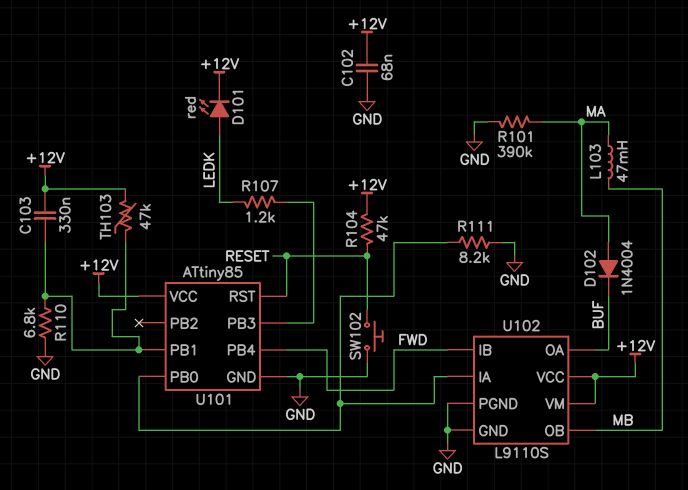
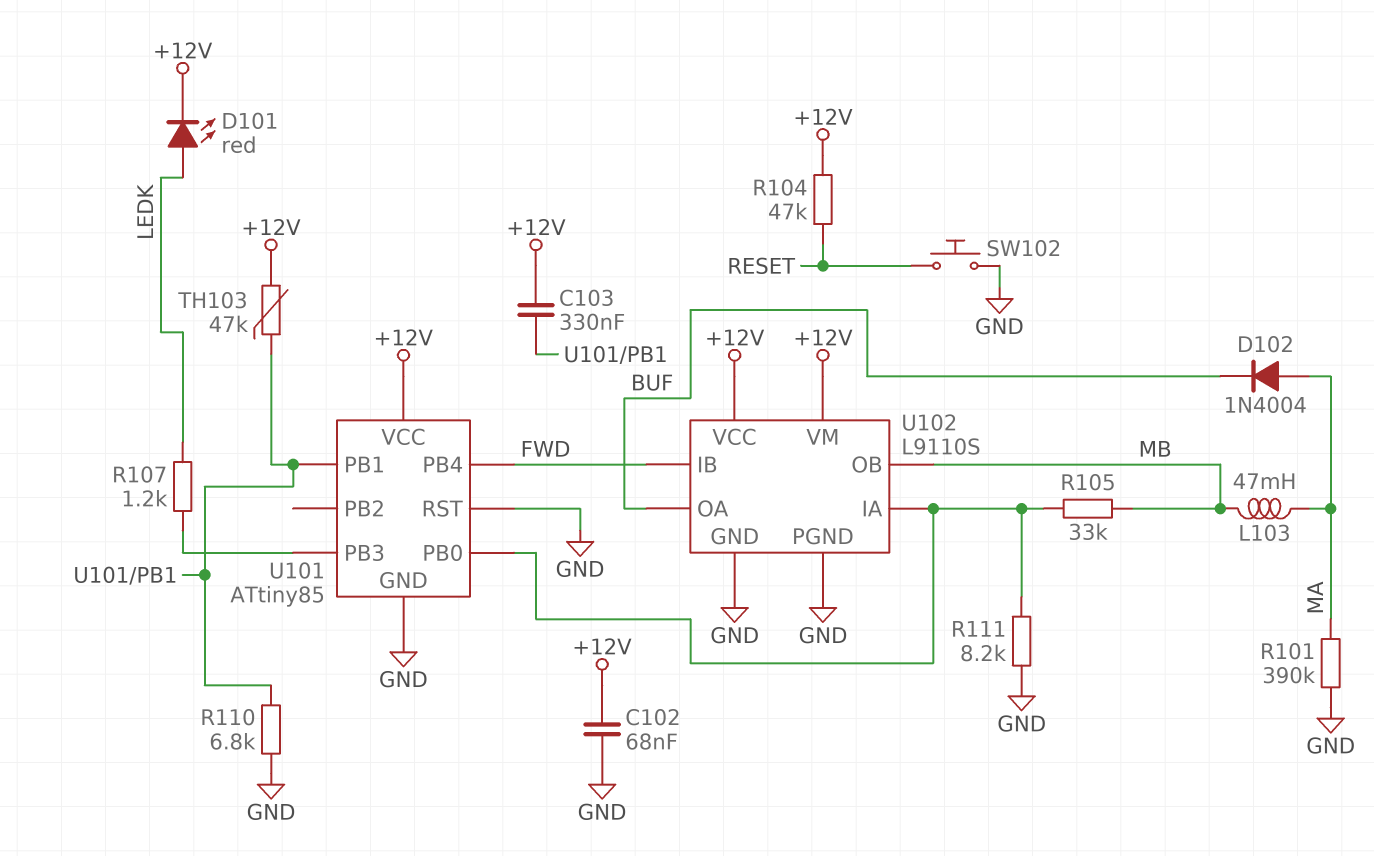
R105: none -> 33k (MB, U101/PB0)
U101 pin RST: RESET -> GND

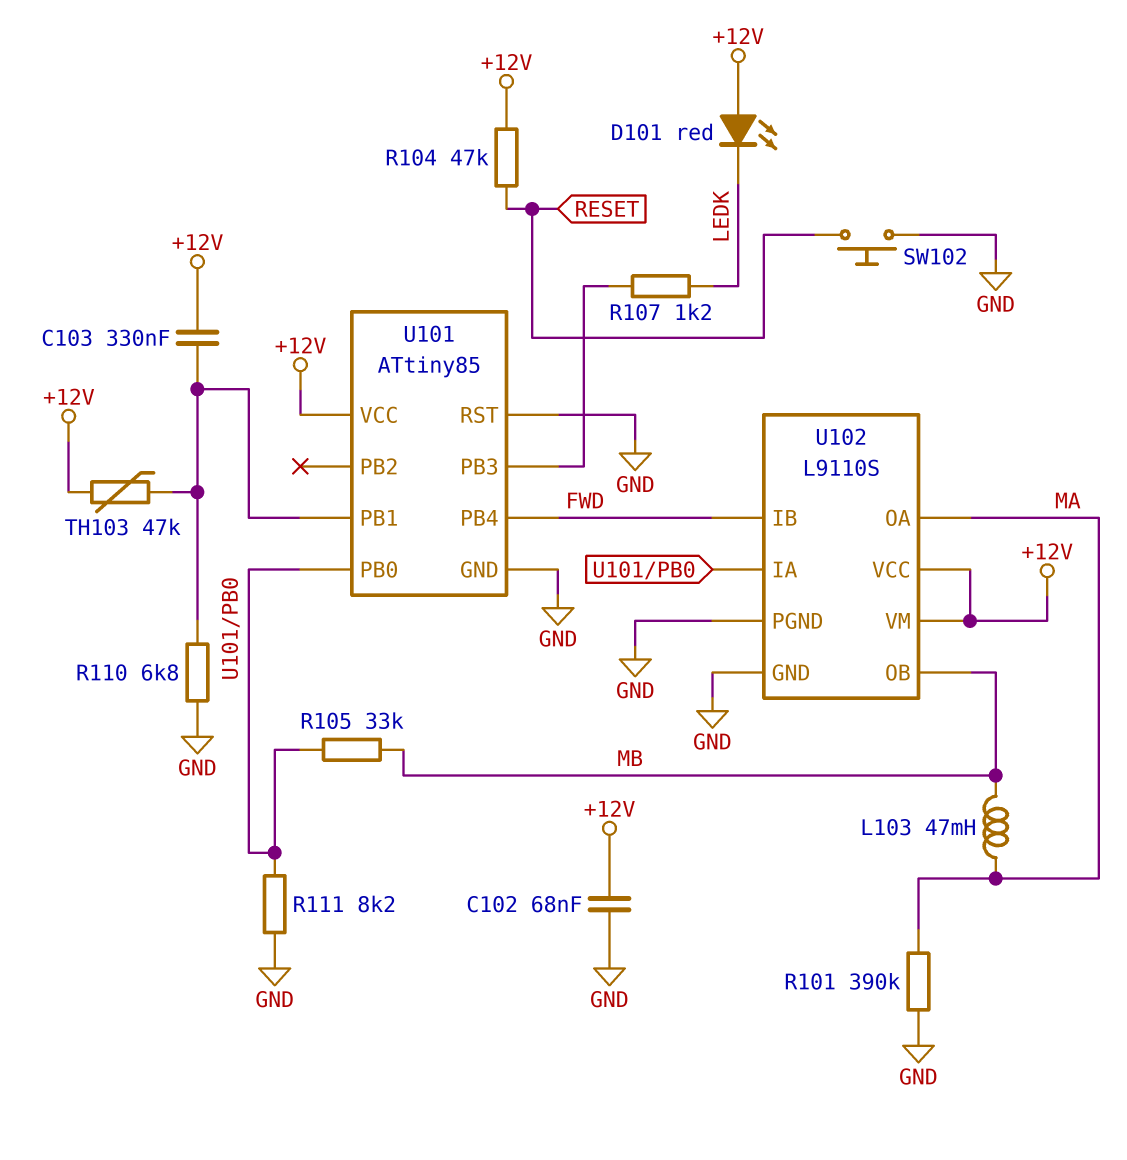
D101: LED red (A LEDK, K +12V) -> LED red (A +12V, K LEDK)
D102: diode 1N4004 (A MA, K BUF) -> none
U102 pin OA: BUF -> MA

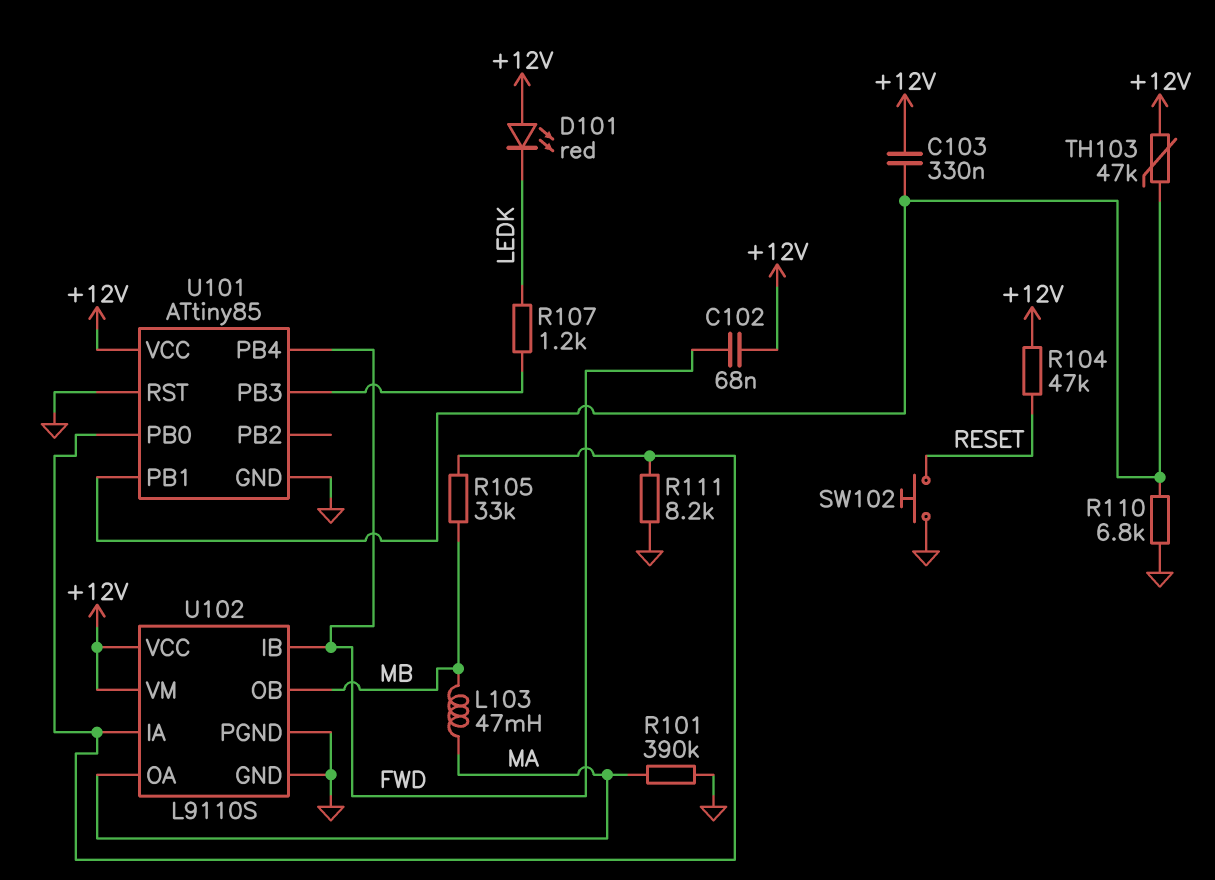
C102: 68nF (+12V, GND) -> 68nF (+12V, FWD)

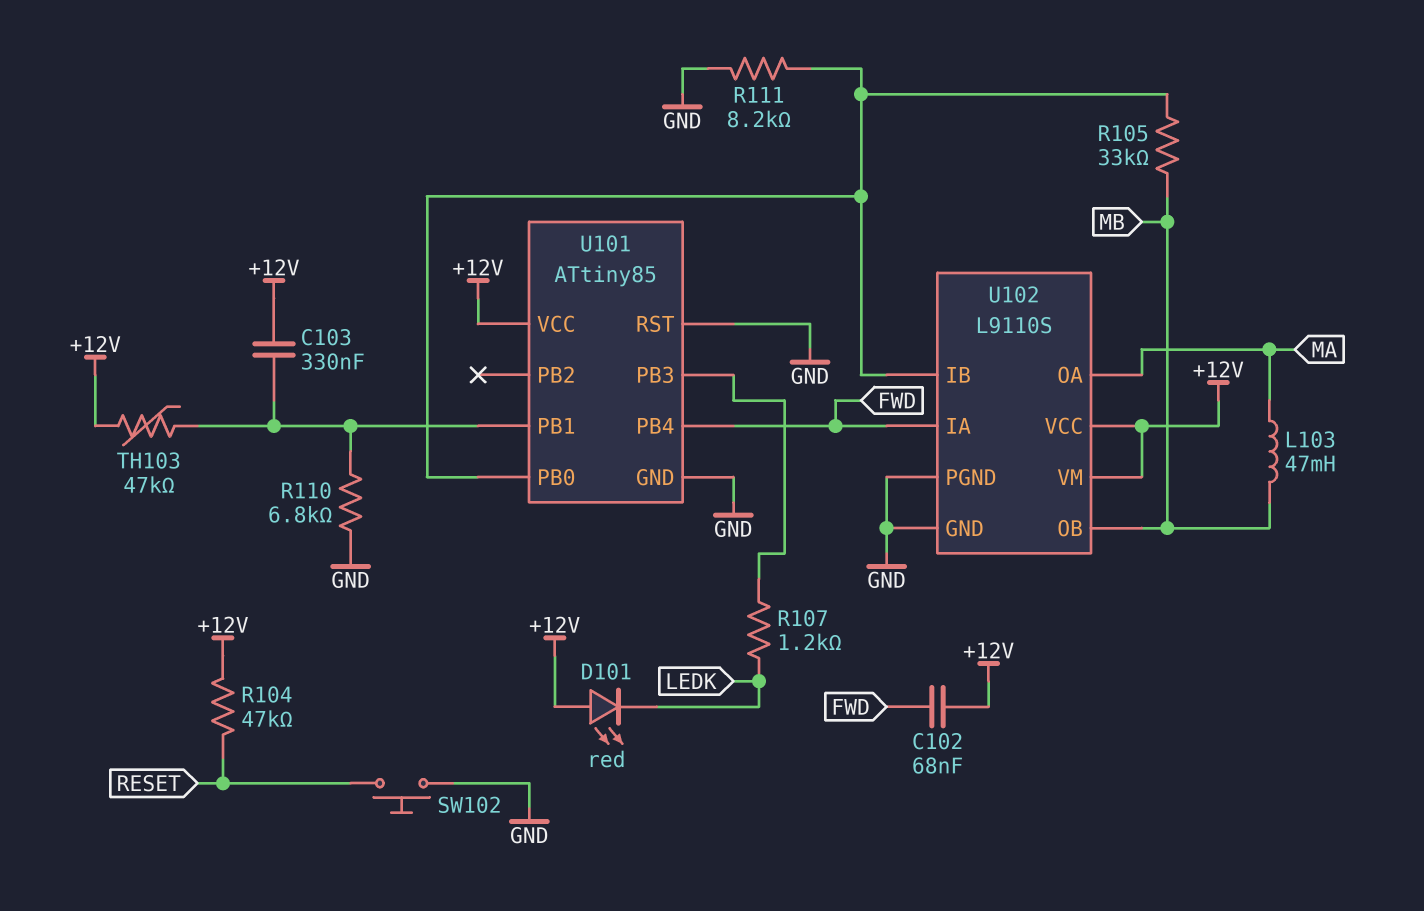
R101: 390k (GND, MA) -> none
U102 pin IA: U101/PB0 -> FWD
U102 pin IB: FWD -> U101/PB0

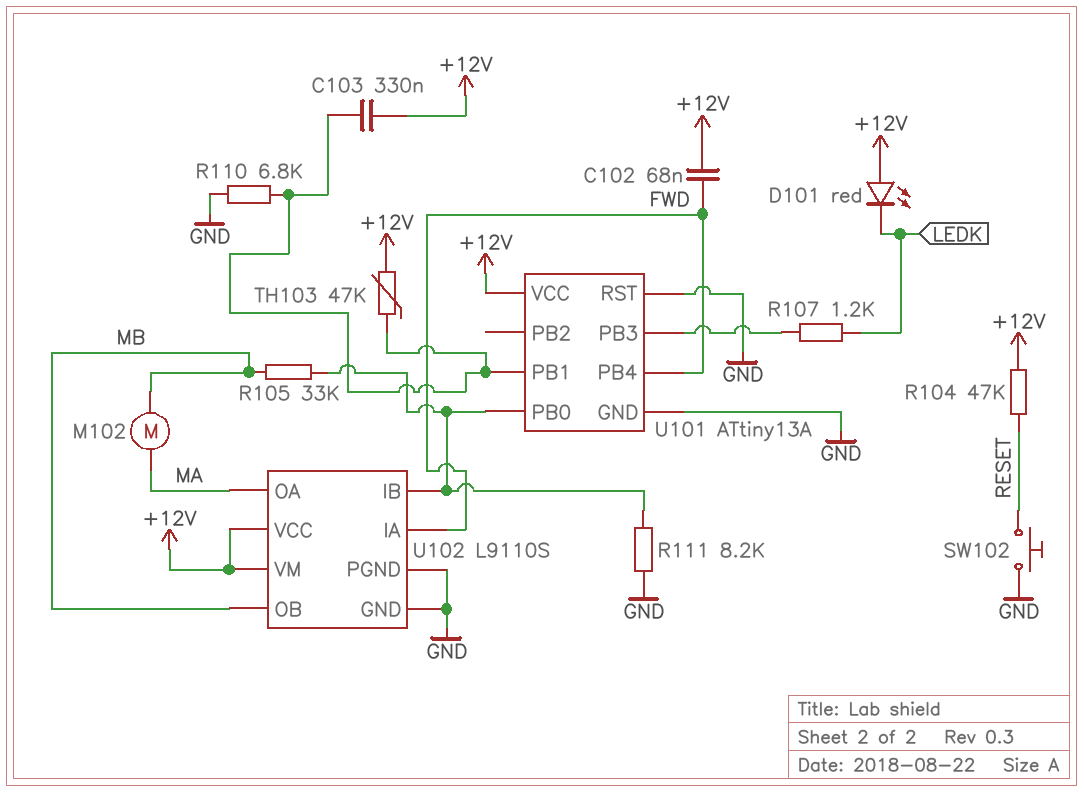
L103: 47mH (MA, MB) -> none
M102: none -> motor (MA, MB)
U101: ATtiny85 -> ATtiny13A

